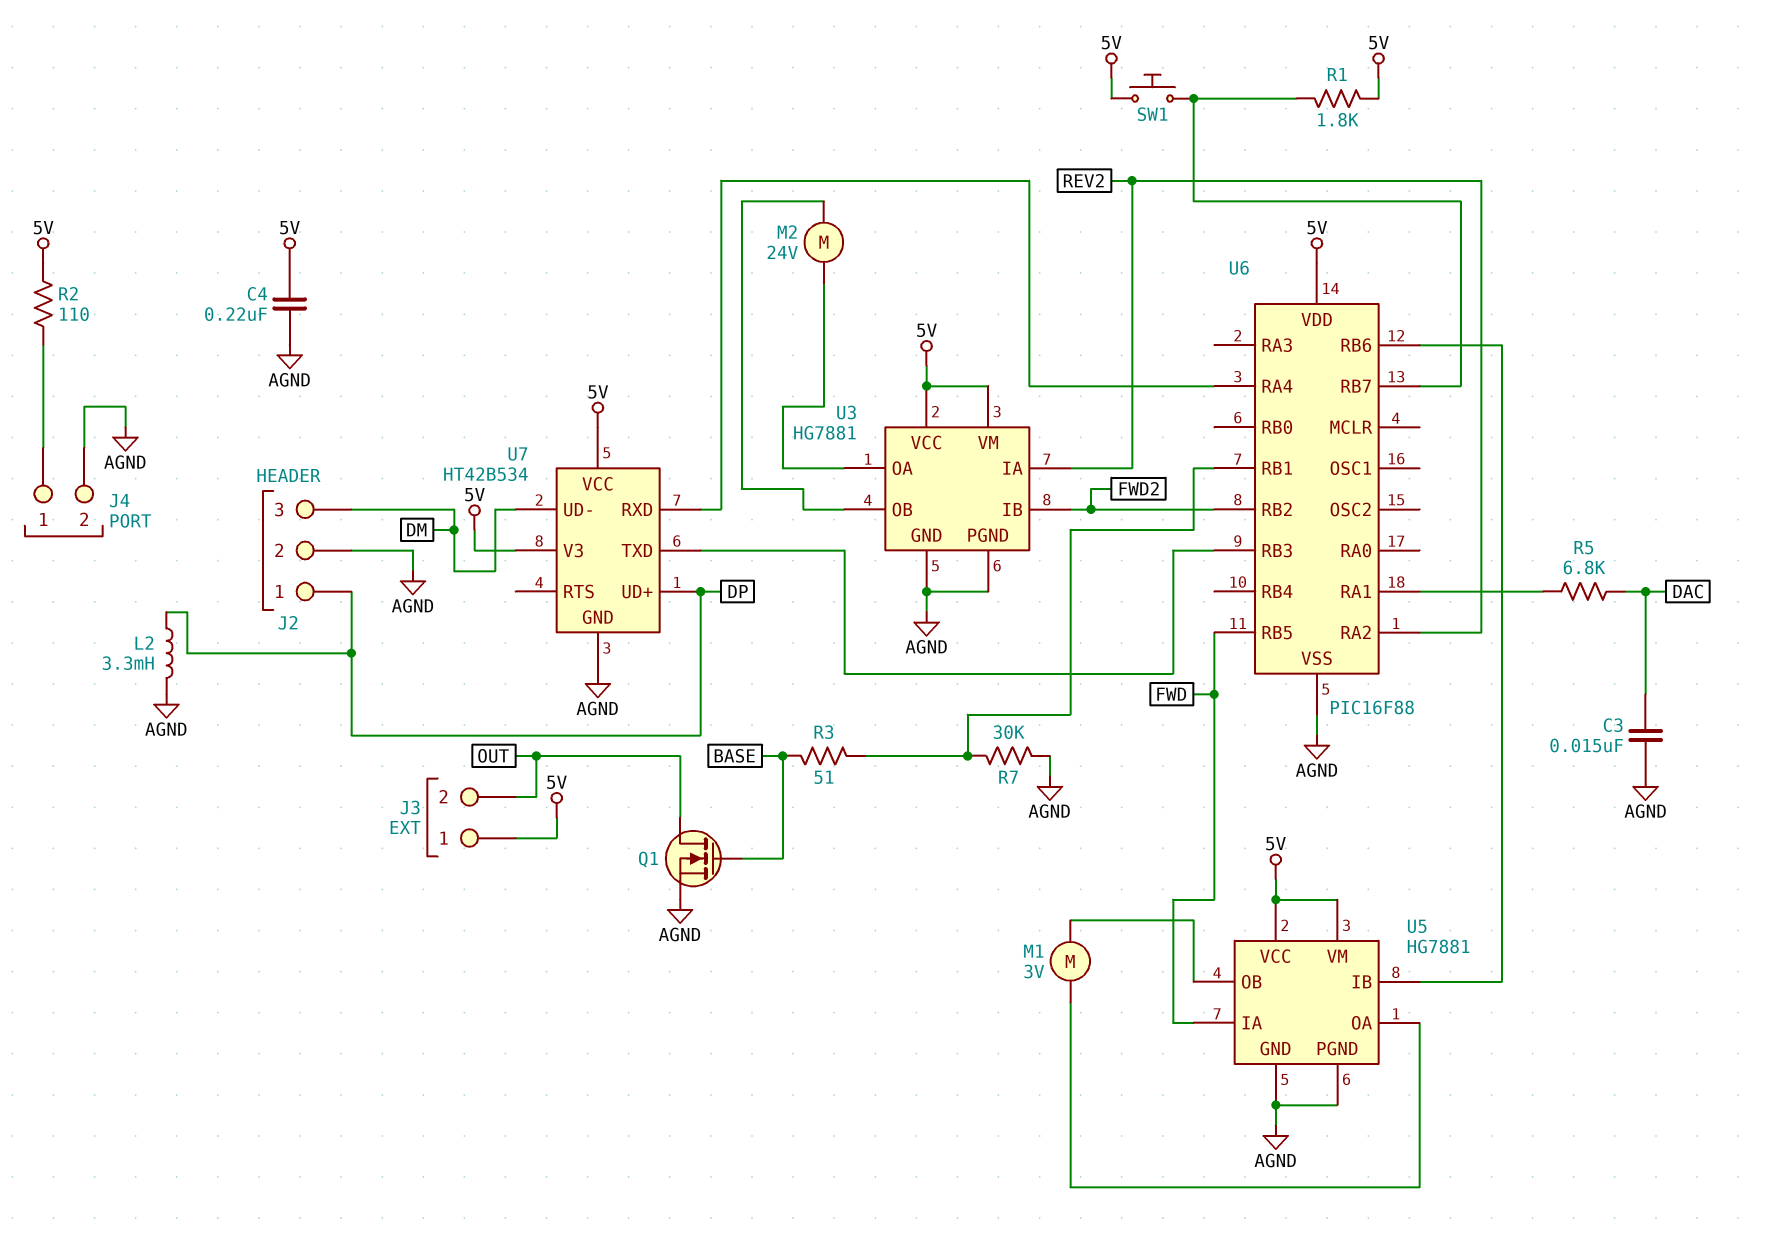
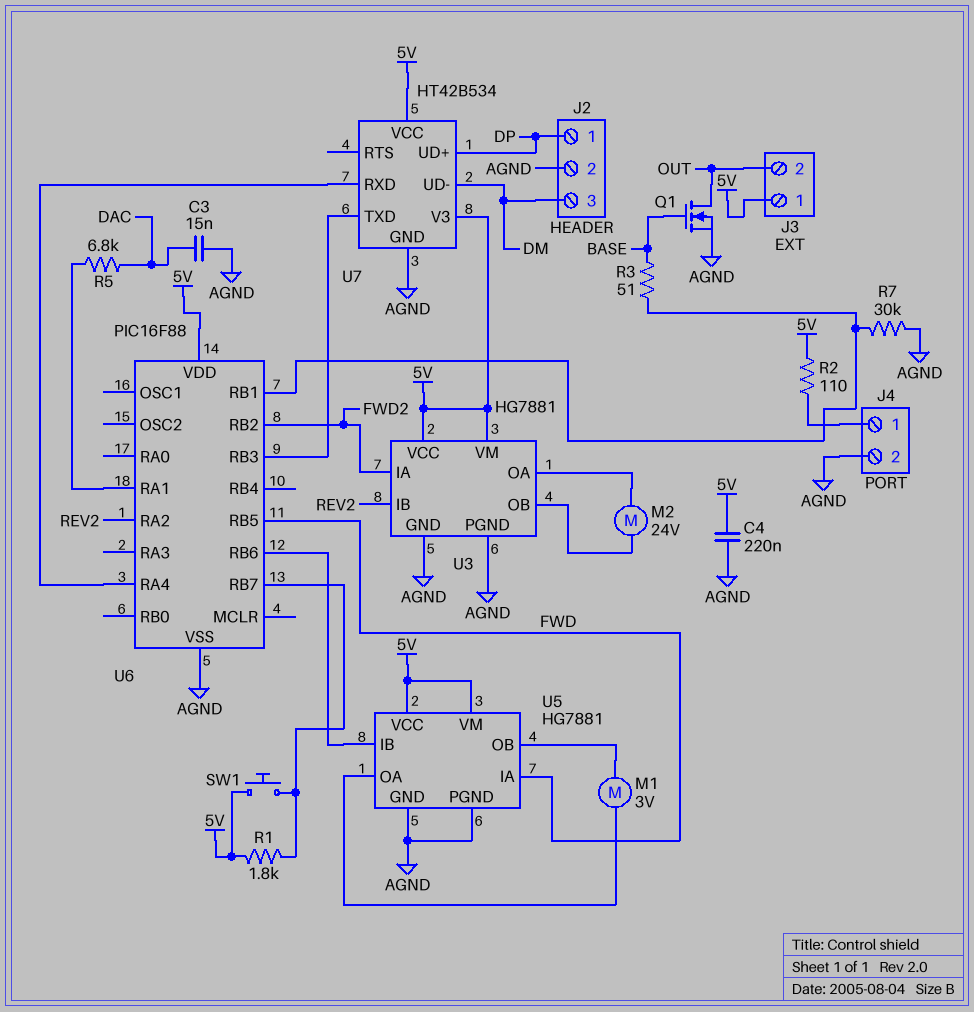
L2: 3.3mH (AGND, DP) -> none
U3 pin IA: REV2 -> FWD2
U3 pin IB: FWD2 -> REV2

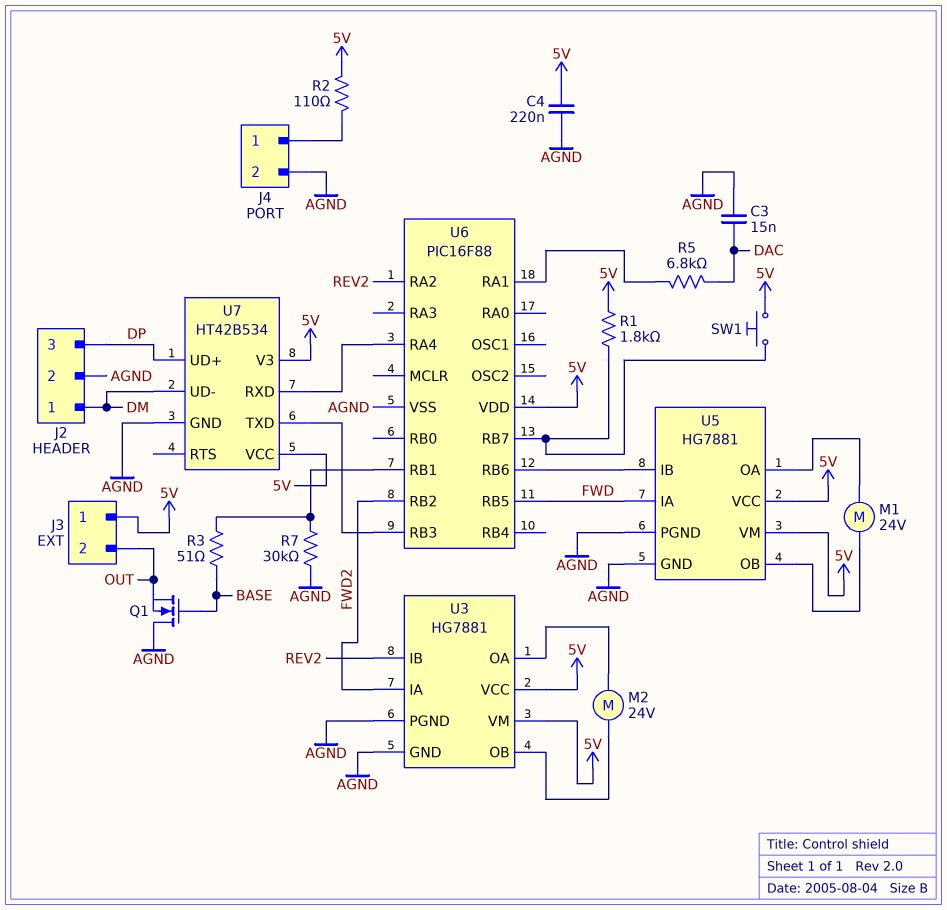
J2 pin 1: DP -> DM
J2 pin 3: DM -> DP
M1: motor 3V (U5/OA, U5/OB) -> motor 24V (U5/OA, U5/OB)
Q1: NMOS (G BASE, D OUT, S AGND) -> NMOS (G BASE, D AGND, S OUT)

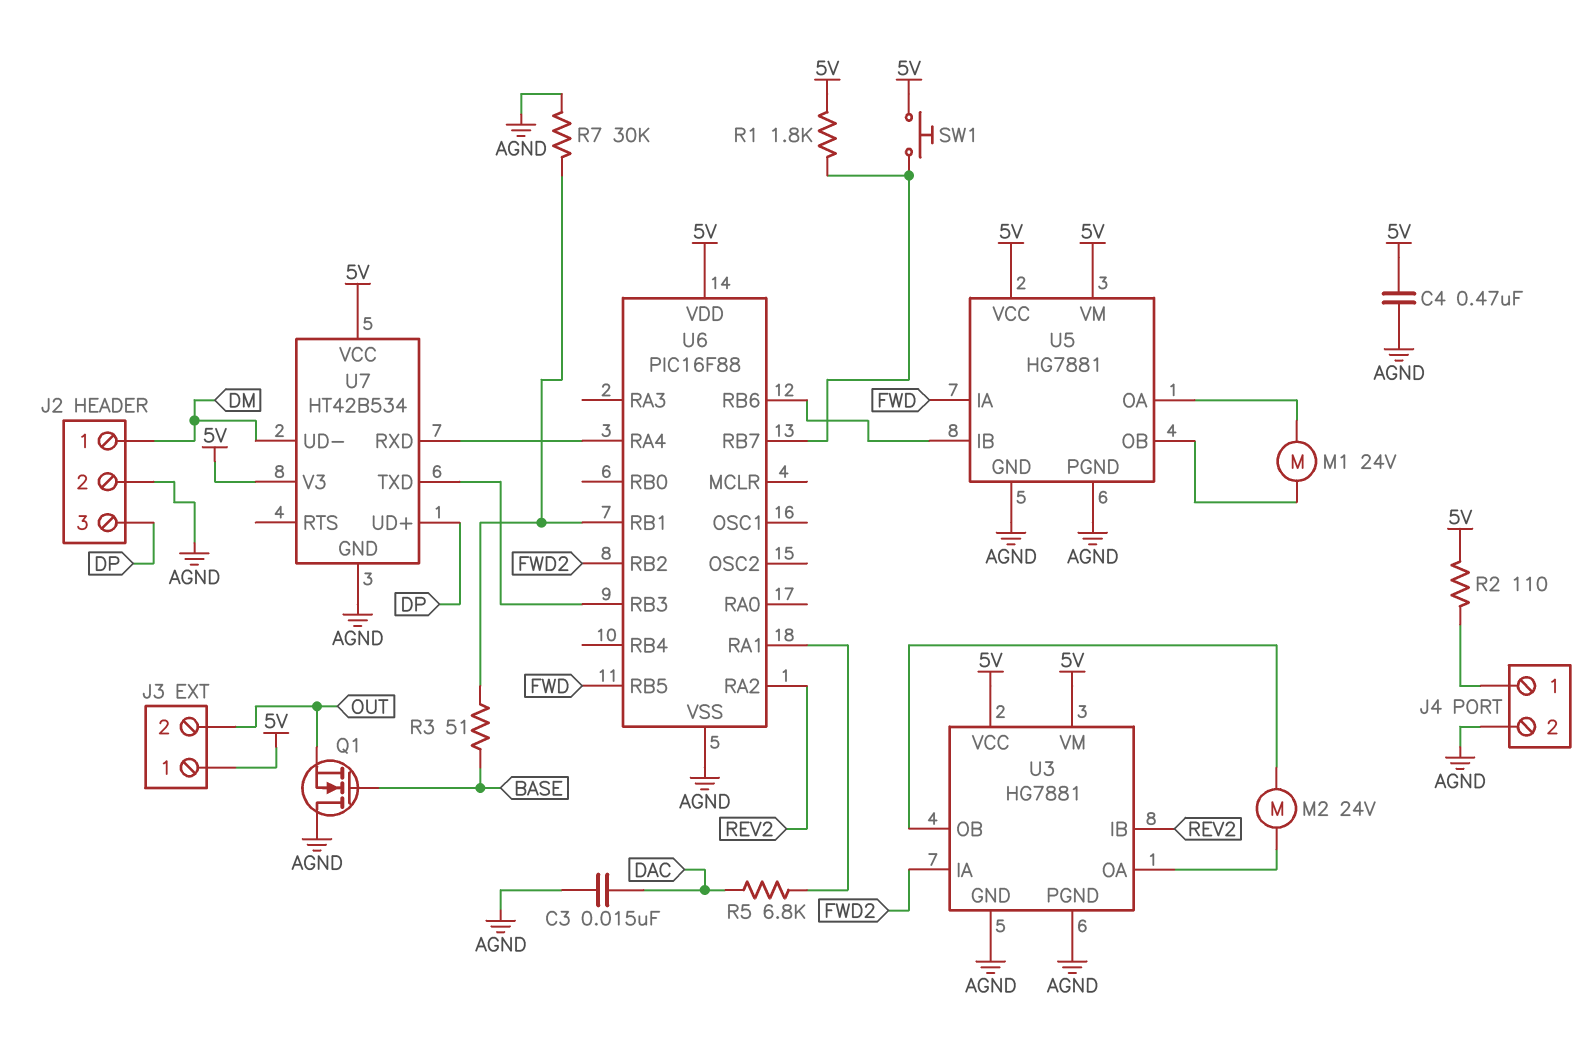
C4: 220nF (5V, AGND) -> 470nF (5V, AGND)

